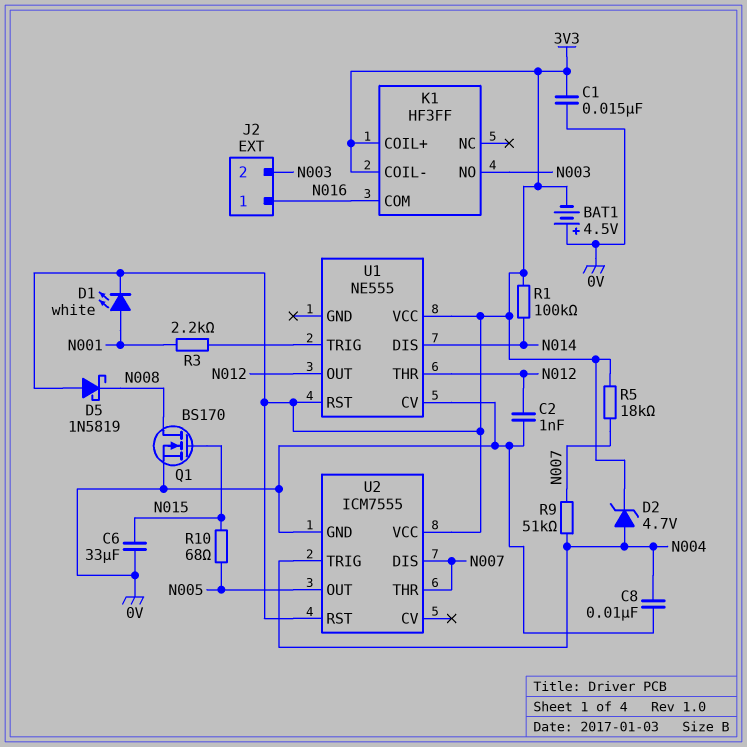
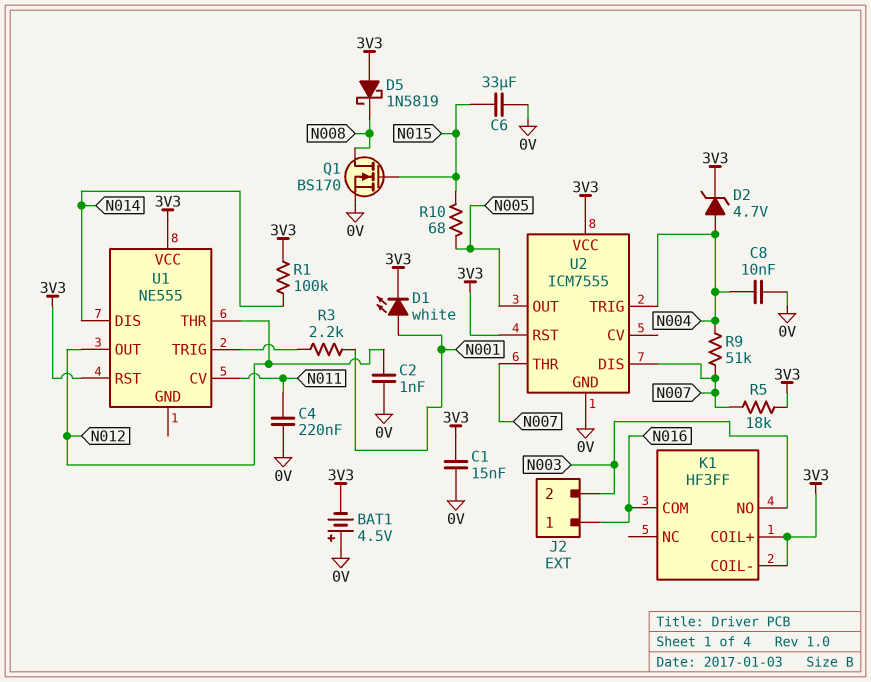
C4: none -> 220nF (0V, N011)
U1 pin CV: 0V -> N011

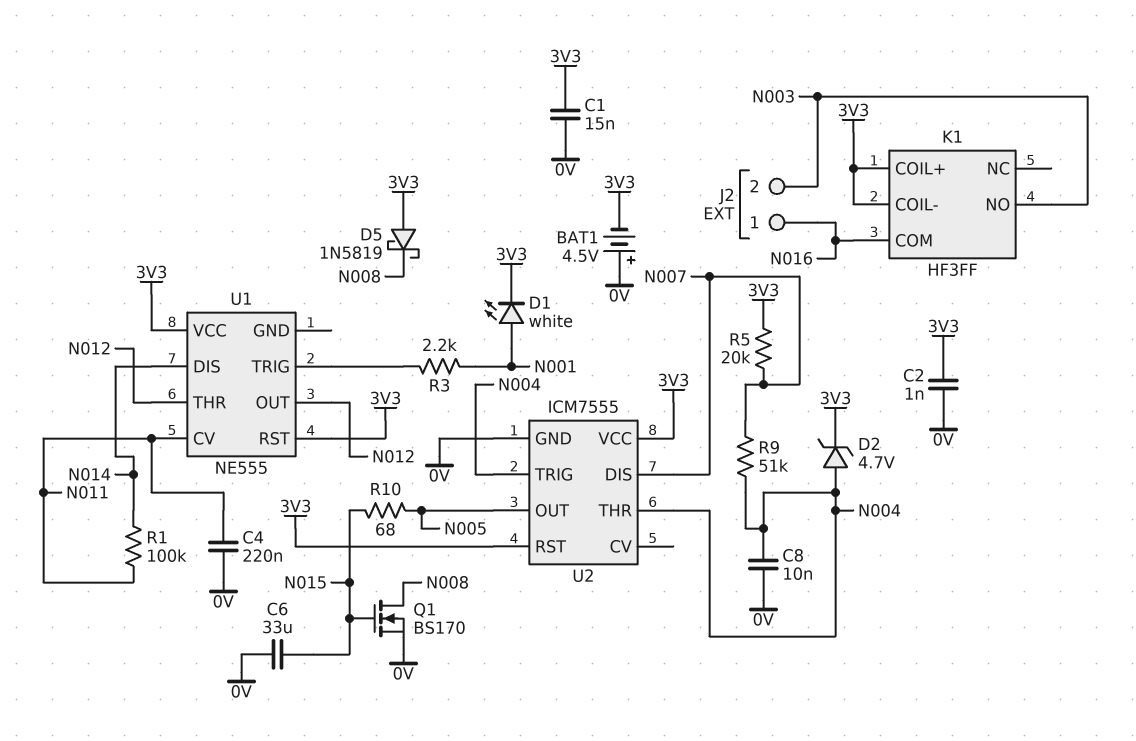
C2: 1nF (0V, N012) -> 1nF (0V, 3V3)
R1: 100k (3V3, N014) -> 100k (N011, N014)
R5: 18k (3V3, N007) -> 20k (3V3, N007)
U2 pin THR: N007 -> N004

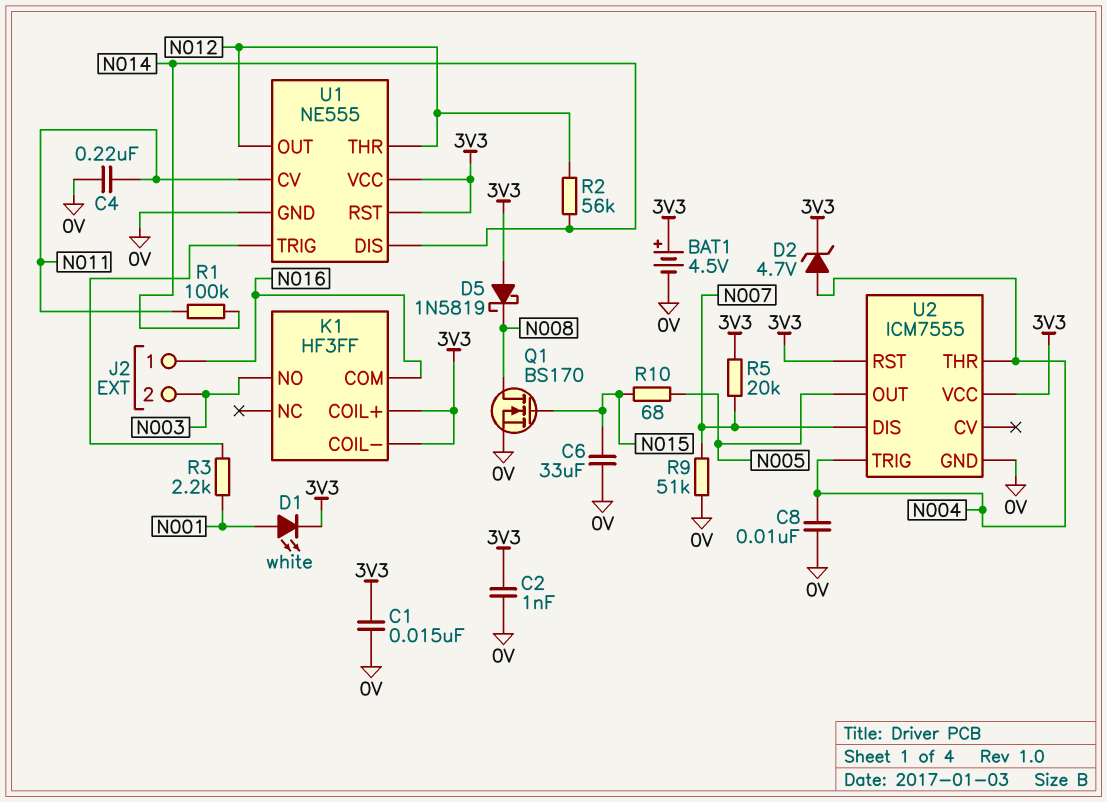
BAT1: 4.5V (plus 0V, minus 3V3) -> 4.5V (plus 3V3, minus 0V)
R2: none -> 56k (N012, N014)
R9: 51k (N004, N007) -> 51k (0V, N007)
U1 pin GND: none -> 0V

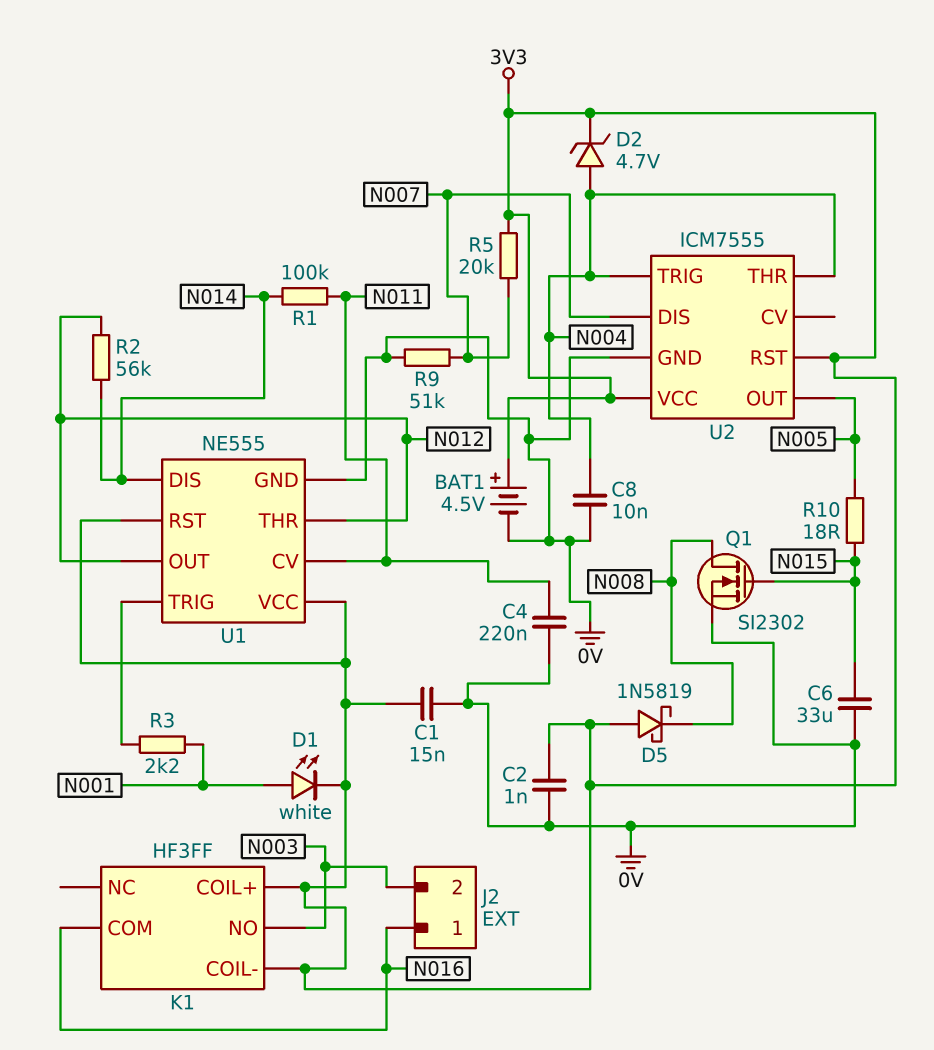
Q1: NMOS BS170 (G N015, D N008, S 0V) -> NMOS SI2302 (G N015, D N008, S 0V)
R10: 68 (N005, N015) -> 18 (N005, N015)

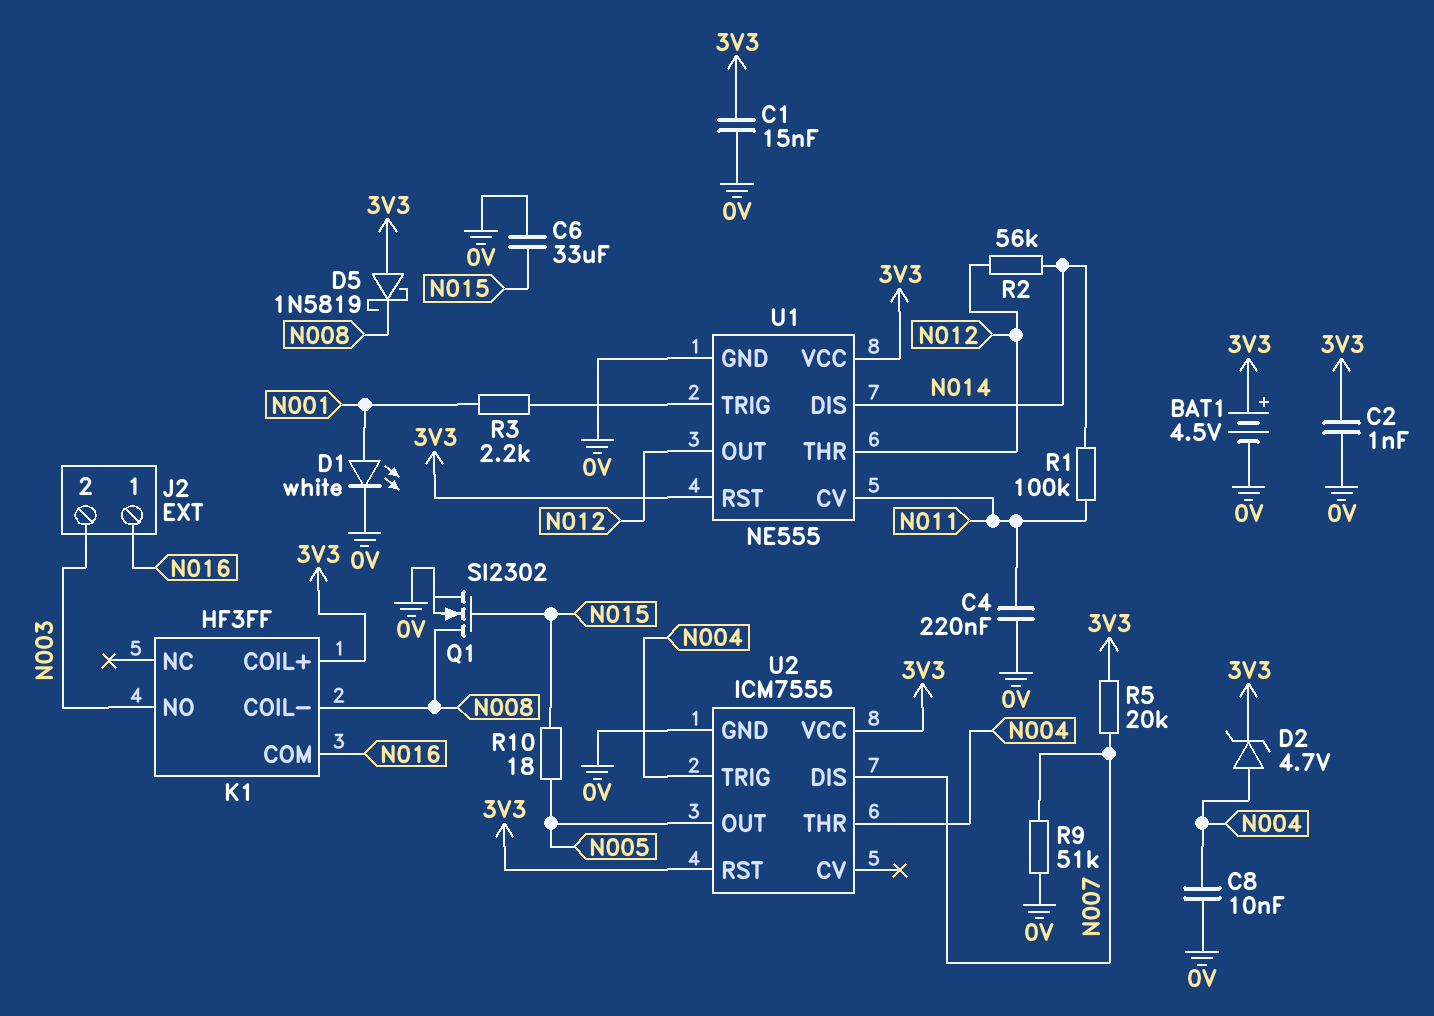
D1: LED white (A N001, K 3V3) -> LED white (A N001, K 0V)
K1 pin COIL-: 3V3 -> N008

